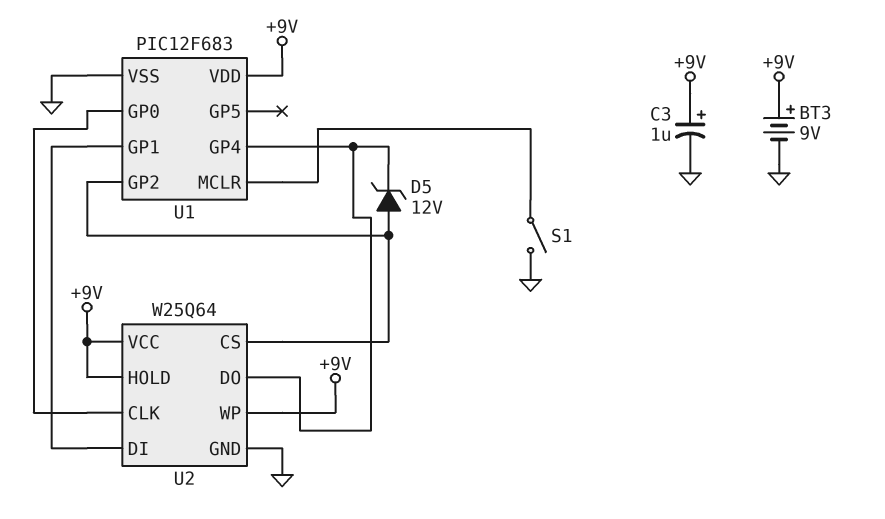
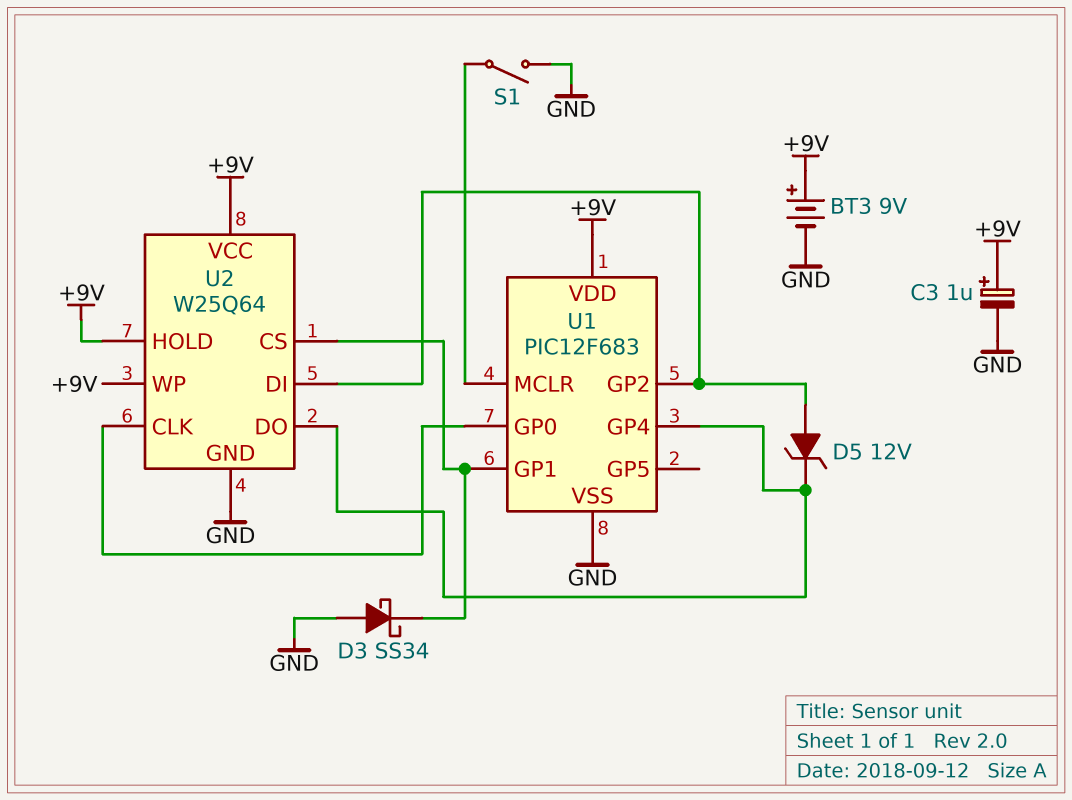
D3: none -> schottky SS34 (A GND, K U1/GP1)
U2 pin CS: U1/GP2 -> U1/GP1
U2 pin DI: U1/GP1 -> U1/GP2

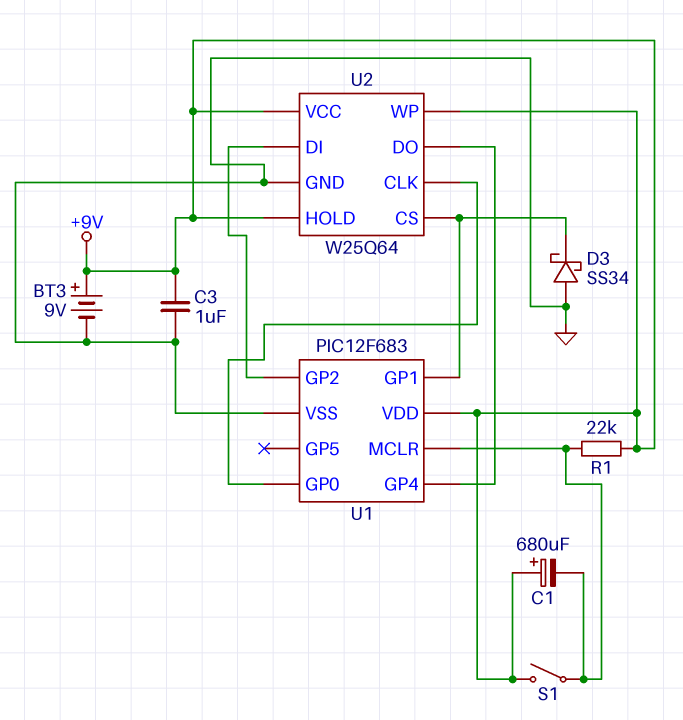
C1: none -> 680uF (plus +9V, minus U1/MCLR)
C3: 1uF (plus +9V, minus GND) -> 1uF (+9V, GND)
D5: zener 12V (A U1/GP2, K U1/GP4) -> none
R1: none -> 22k (+9V, U1/MCLR)
S1: switch (GND, U1/MCLR) -> switch (+9V, U1/MCLR)

